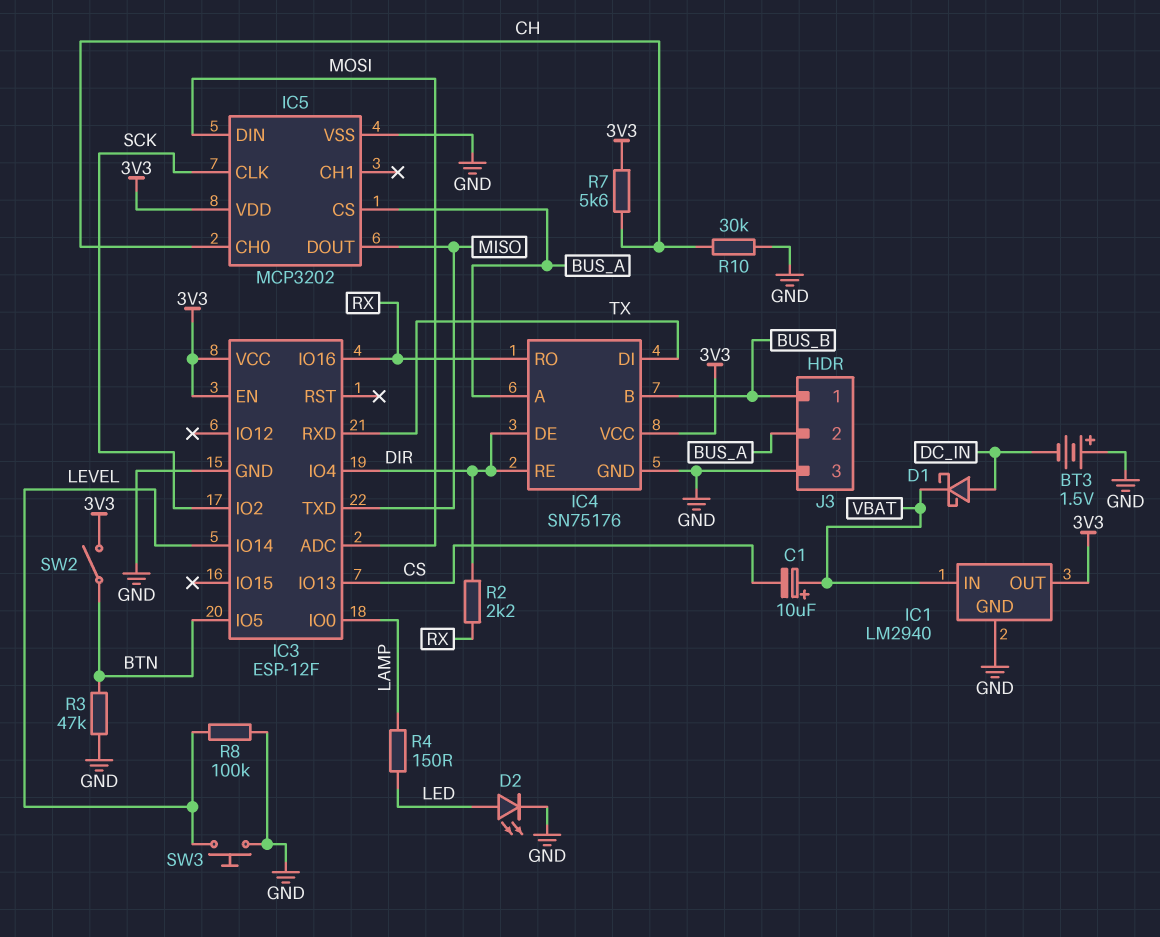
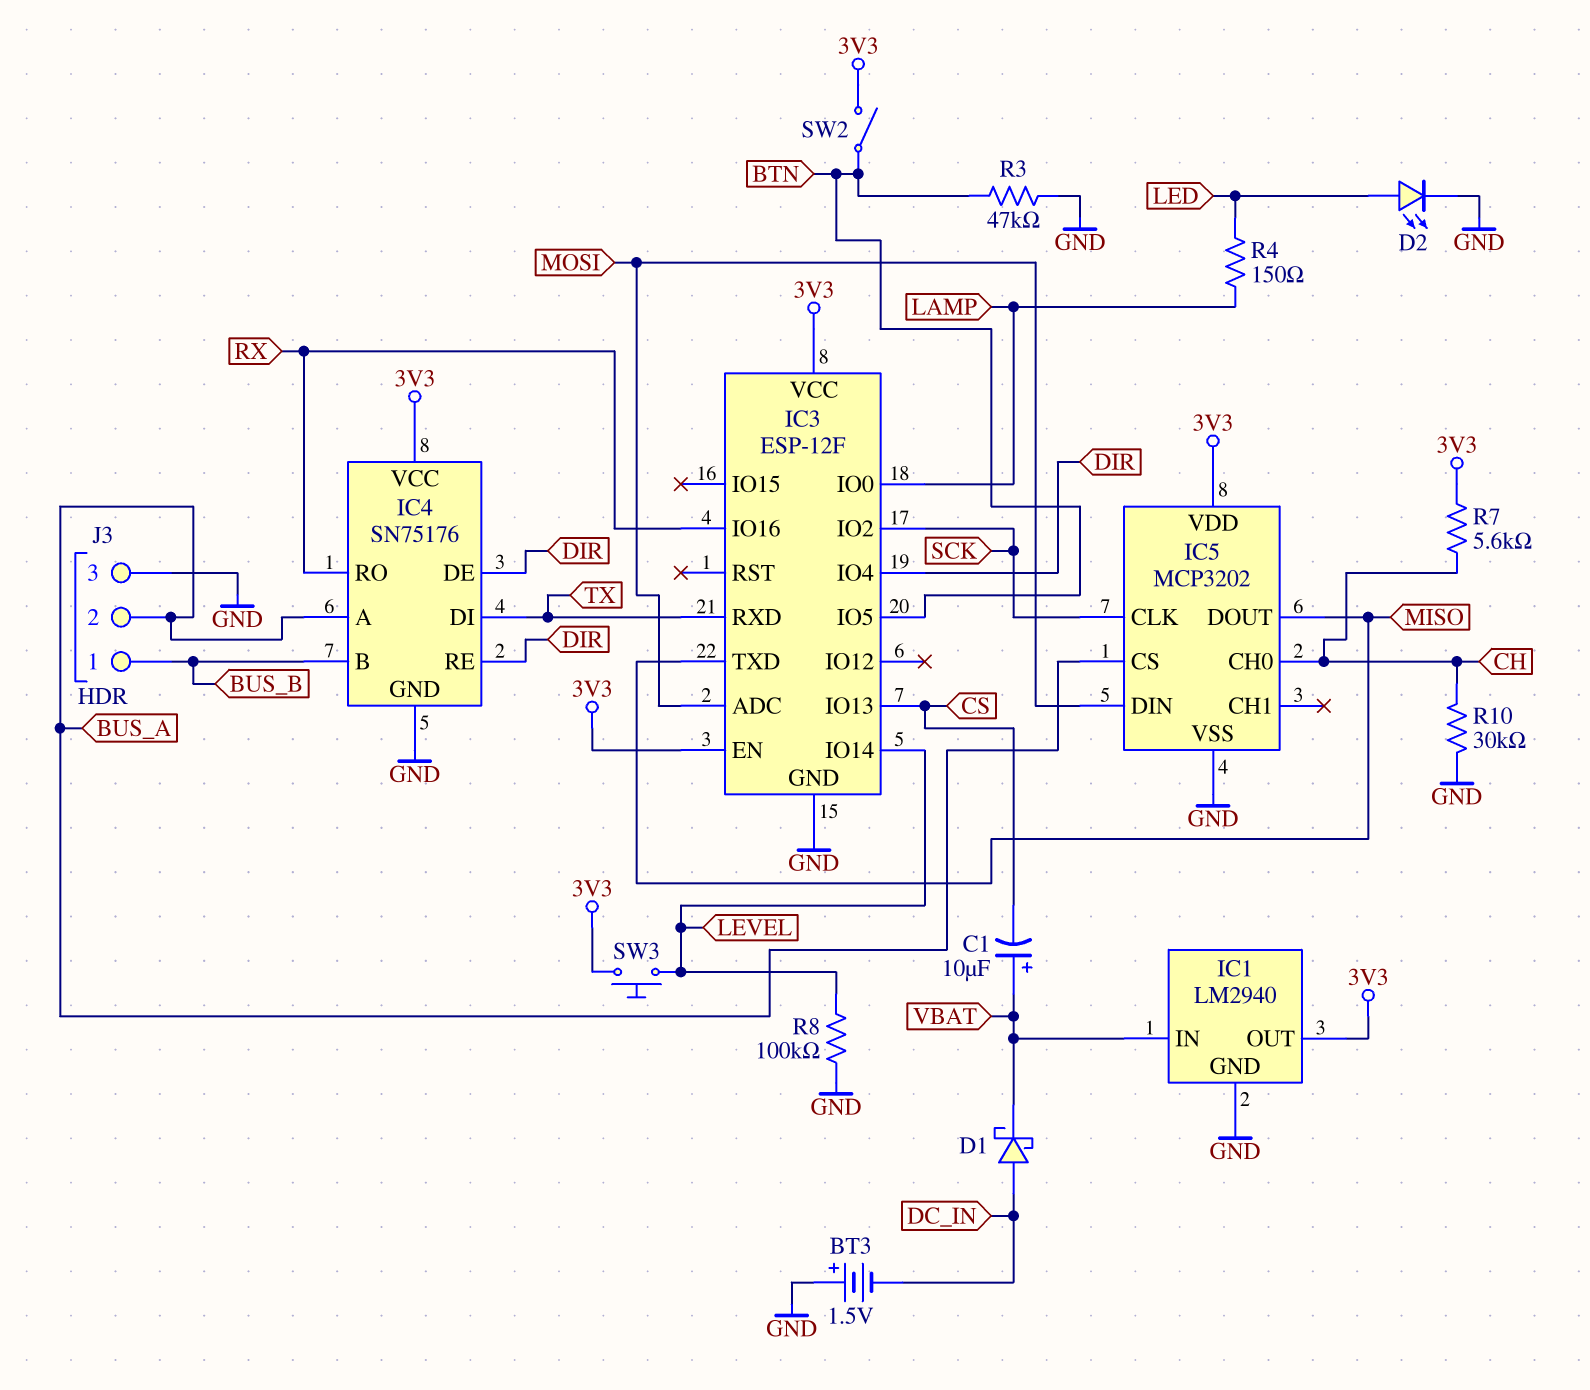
R2: 2.2k (DIR, RX) -> none
SW3: button (GND, LEVEL) -> button (3V3, LEVEL)

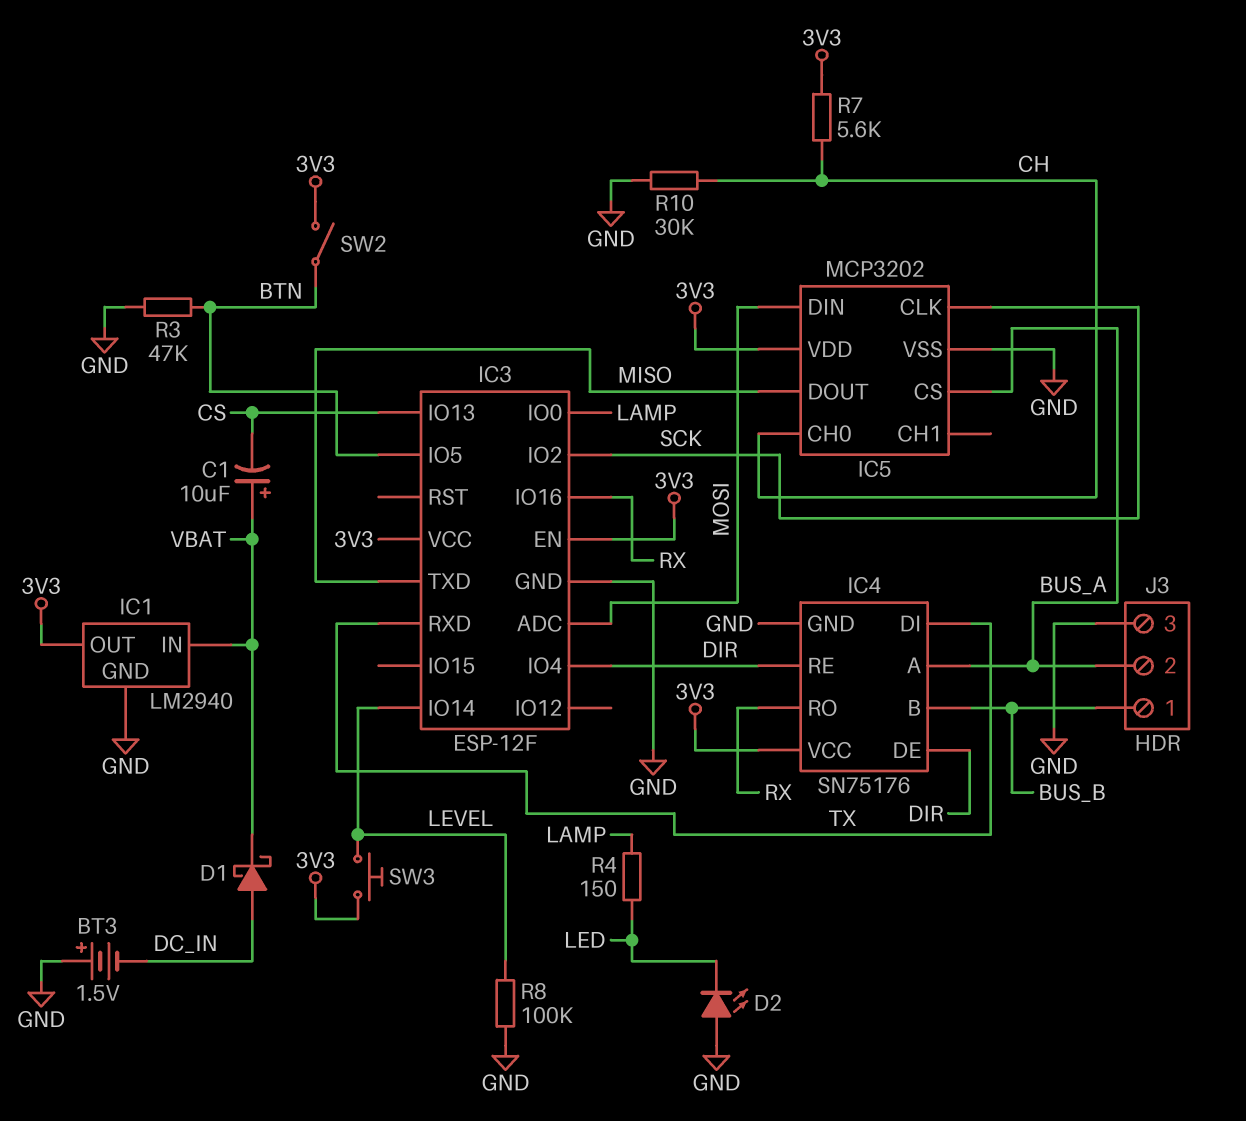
D2: LED (A LED, K GND) -> LED (A GND, K LED)

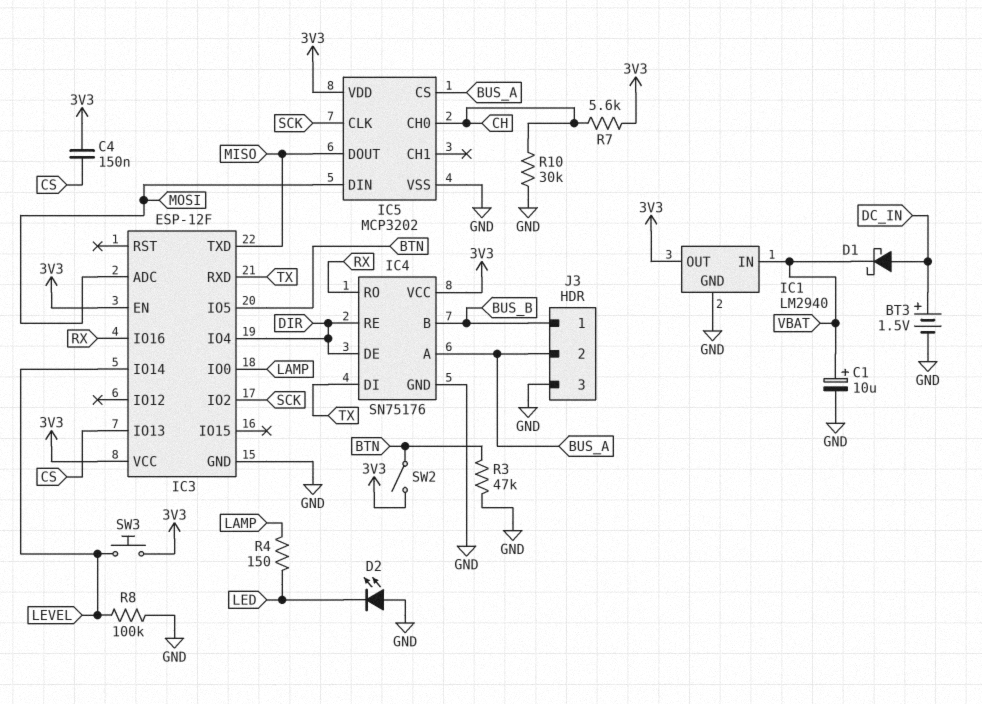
BT3: 1.5V (plus GND, minus DC_IN) -> 1.5V (plus DC_IN, minus GND)
C1: 10uF (plus VBAT, minus CS) -> 10uF (plus VBAT, minus GND)
C4: none -> 150nF (3V3, CS)

